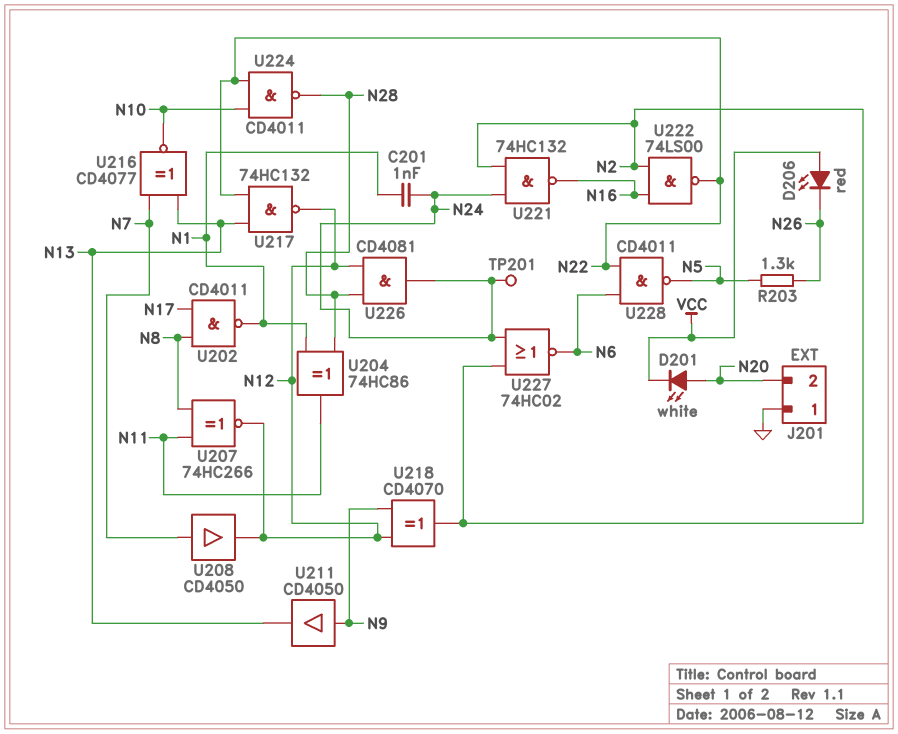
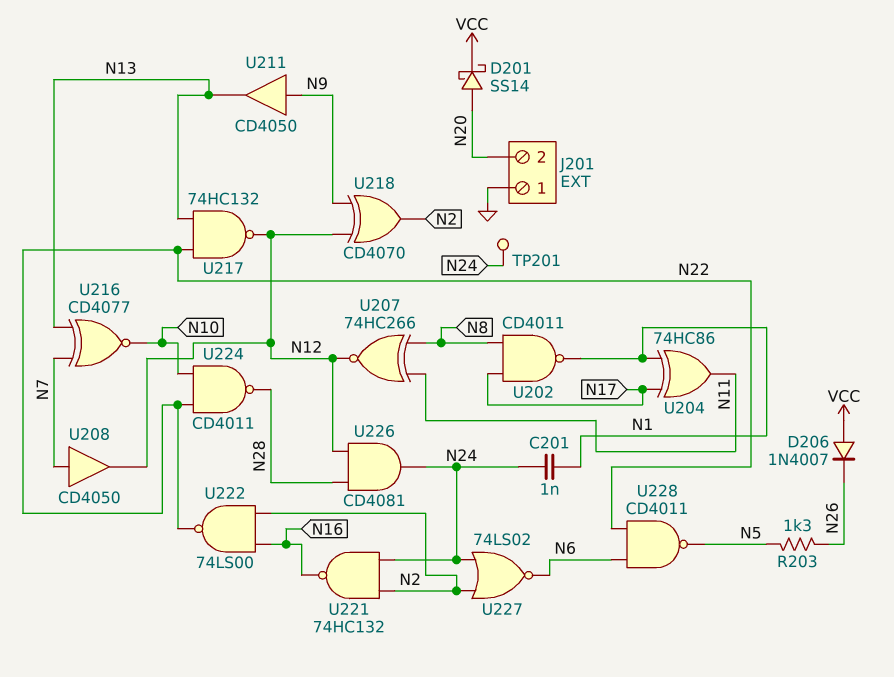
D201: LED white (A N20, K VCC) -> schottky SS14 (A N20, K VCC)
D206: LED red (A VCC, K N26) -> diode 1N4007 (A VCC, K N26)
U204: XOR 74HC86 (in N1, in N28, out N11) -> XOR 74HC86 (in N1, in N17, out N11)
U227: NOR 74HC02 (in N2, in N24, out N6) -> NOR 74LS02 (in N2, in N24, out N6)

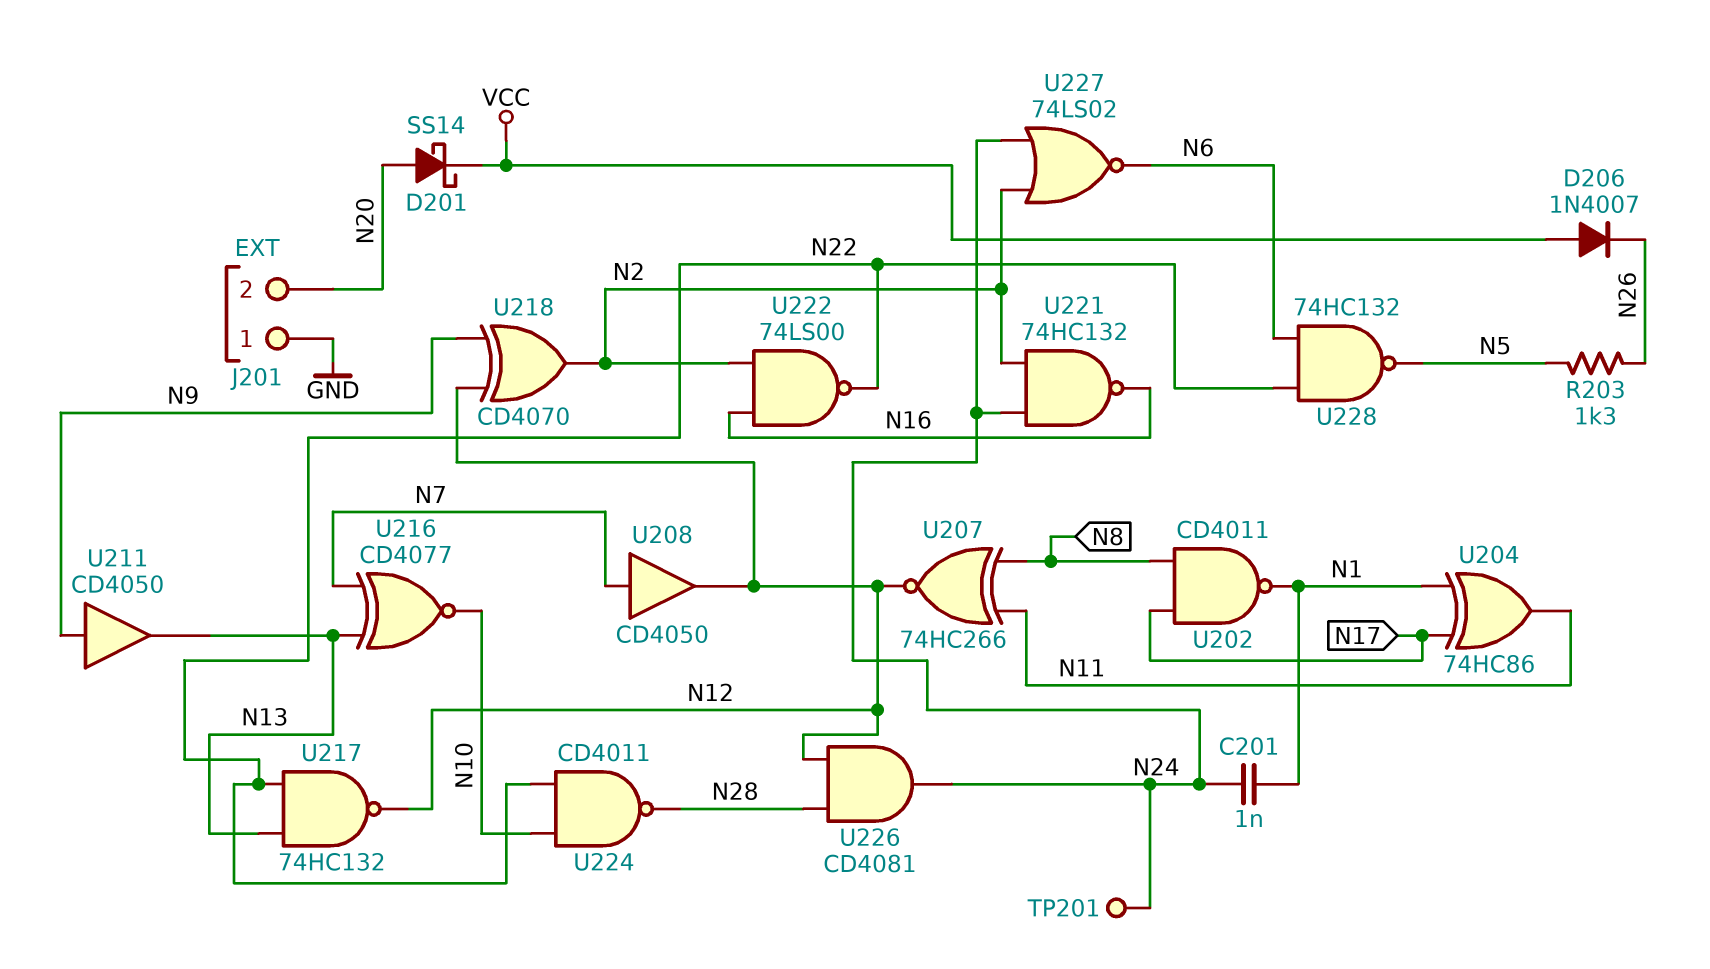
U228: NAND CD4011 (in N6, in N22, out N5) -> NAND 74HC132 (in N6, in N22, out N5)

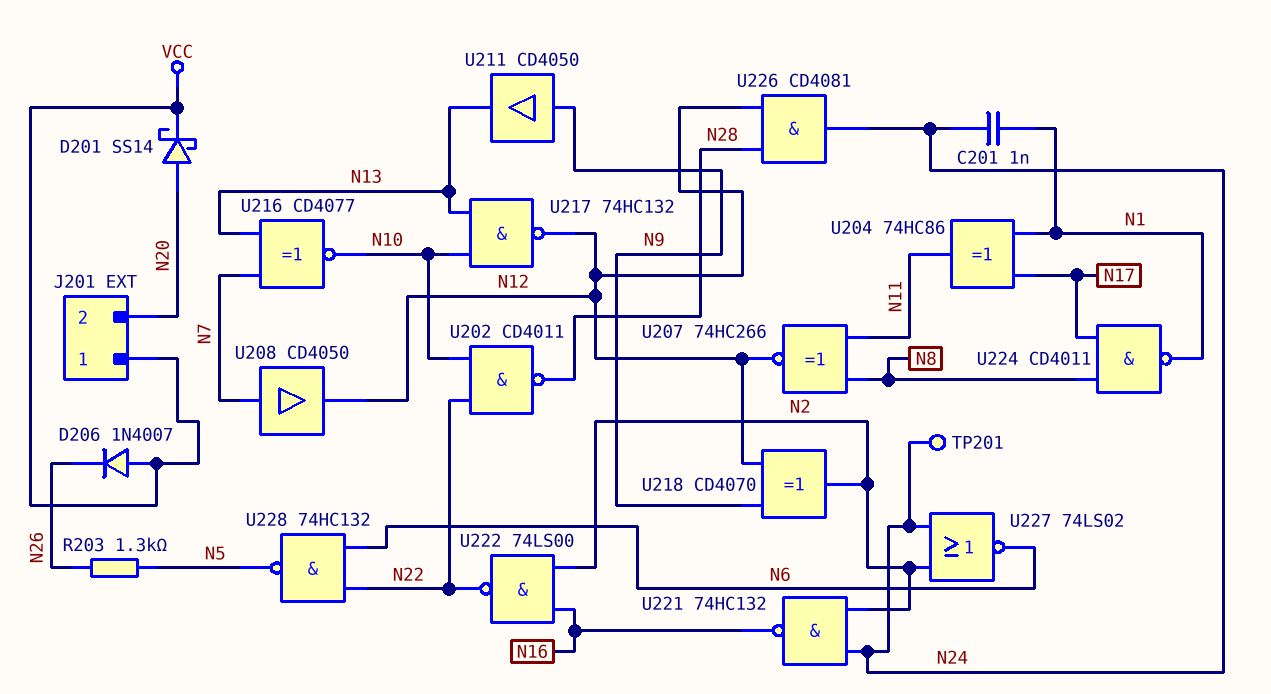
J201 pin 1: GND -> VCC
U202: NAND CD4011 (in N8, in N17, out N1) -> NAND CD4011 (in N10, in N22, out N28)
U217: NAND 74HC132 (in N13, in N22, out N12) -> NAND 74HC132 (in N10, in N13, out N12)
U224: NAND CD4011 (in N10, in N22, out N28) -> NAND CD4011 (in N8, in N17, out N1)

